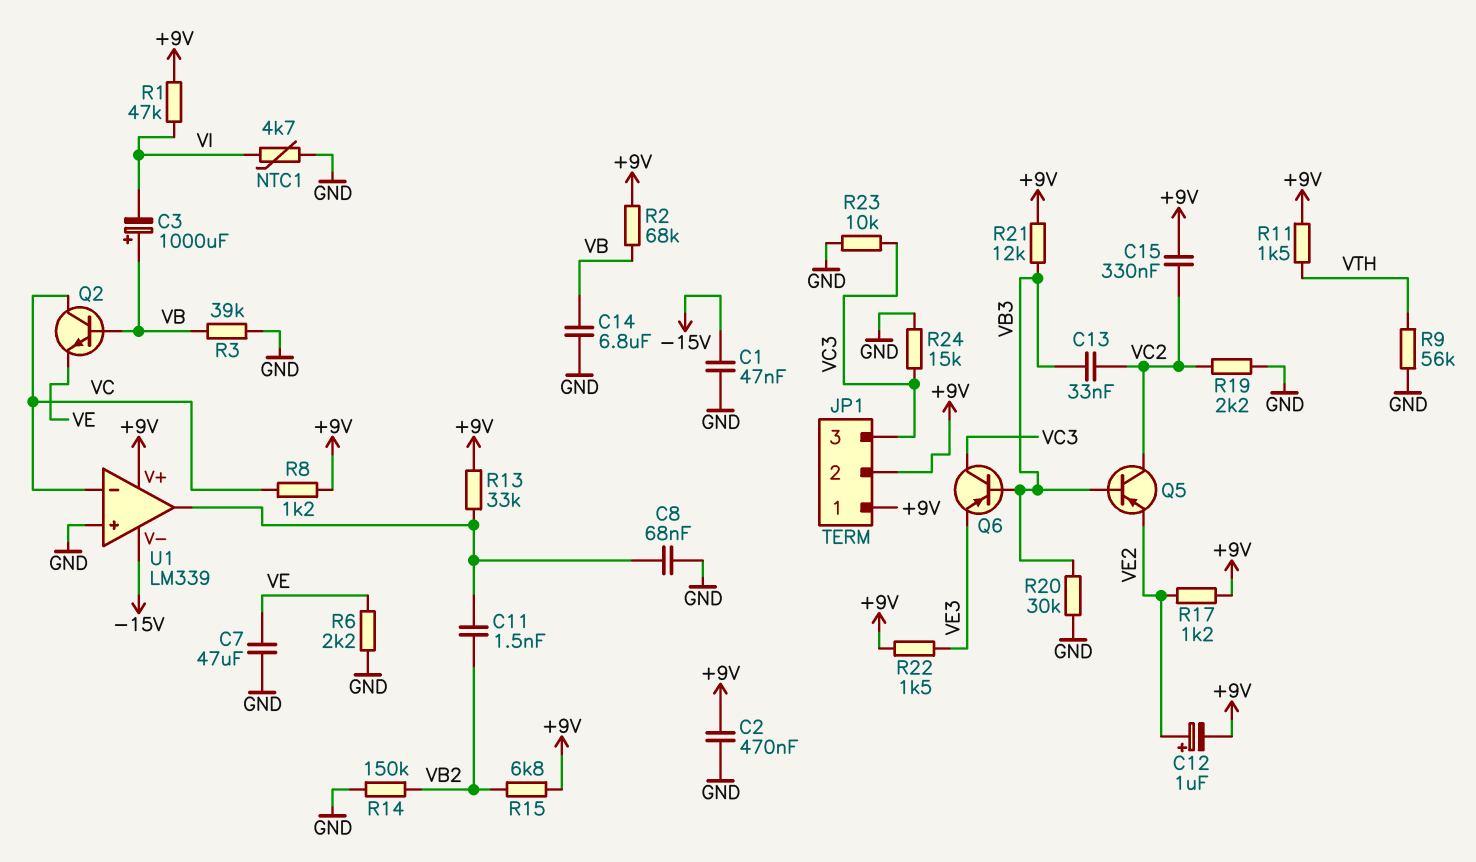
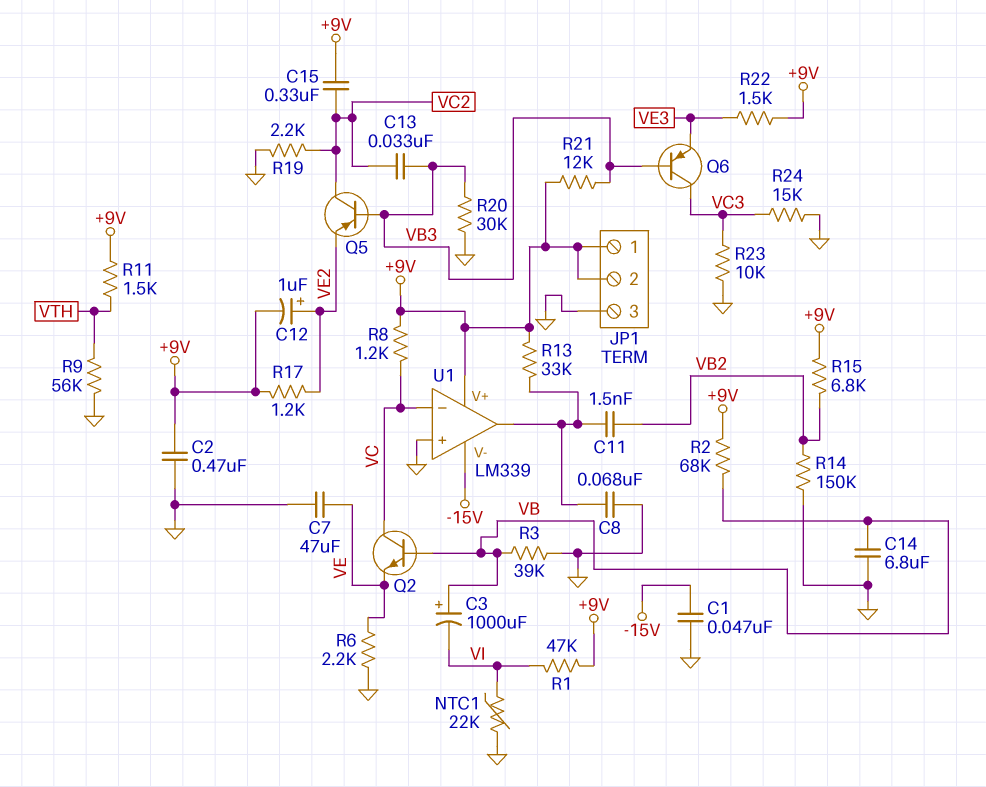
JP1 pin 3: VC3 -> GND
NTC1: 4.7k (GND, VI) -> 22k (GND, VI)

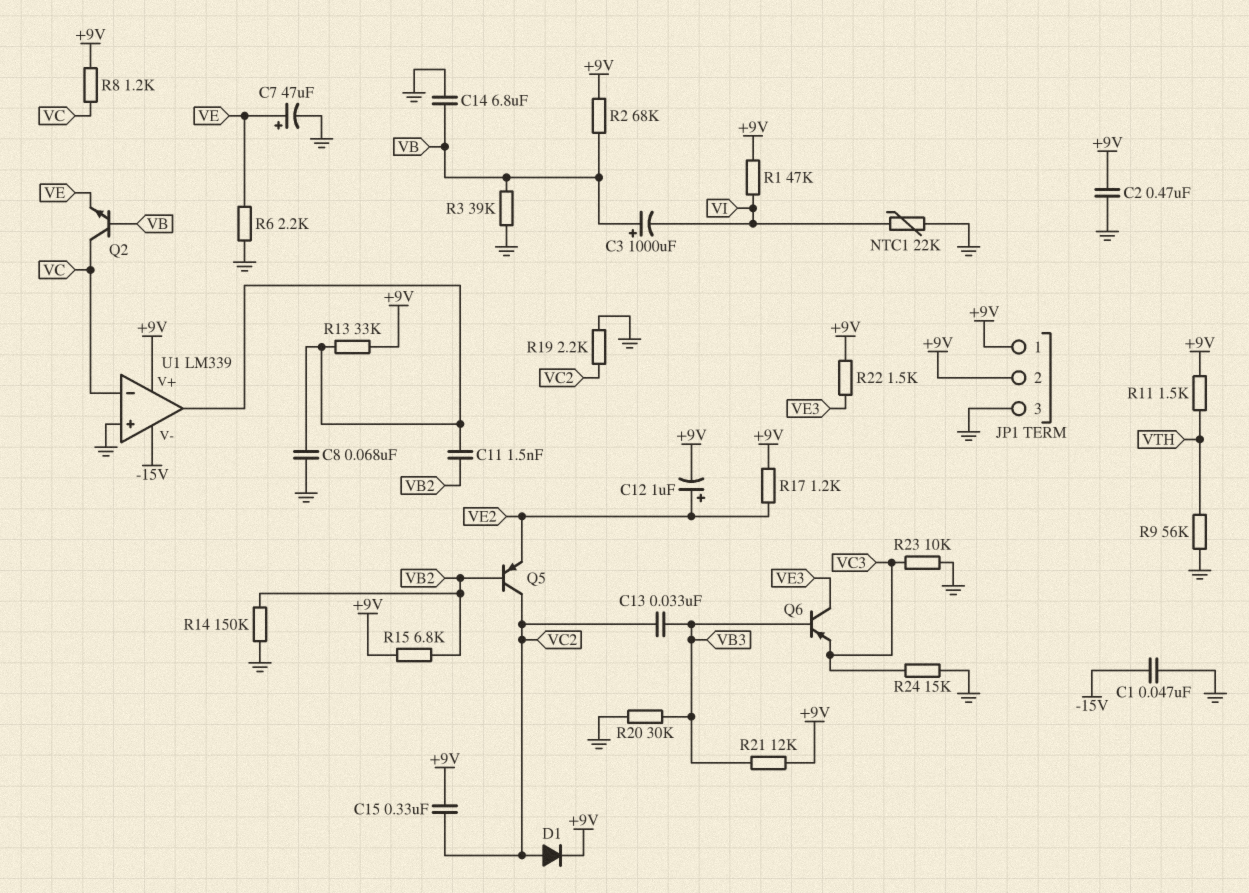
C7: 47uF (GND, VE) -> 47uF (plus VE, minus GND)
D1: none -> diode (A VC2, K +9V)
Q5: PNP (B VB3, C VC2, E VE2) -> PNP (B VB2, C VC2, E VE2)
Q6: PNP (B VB3, C VC3, E VE3) -> PNP (B VB3, C VE3, E VC3)

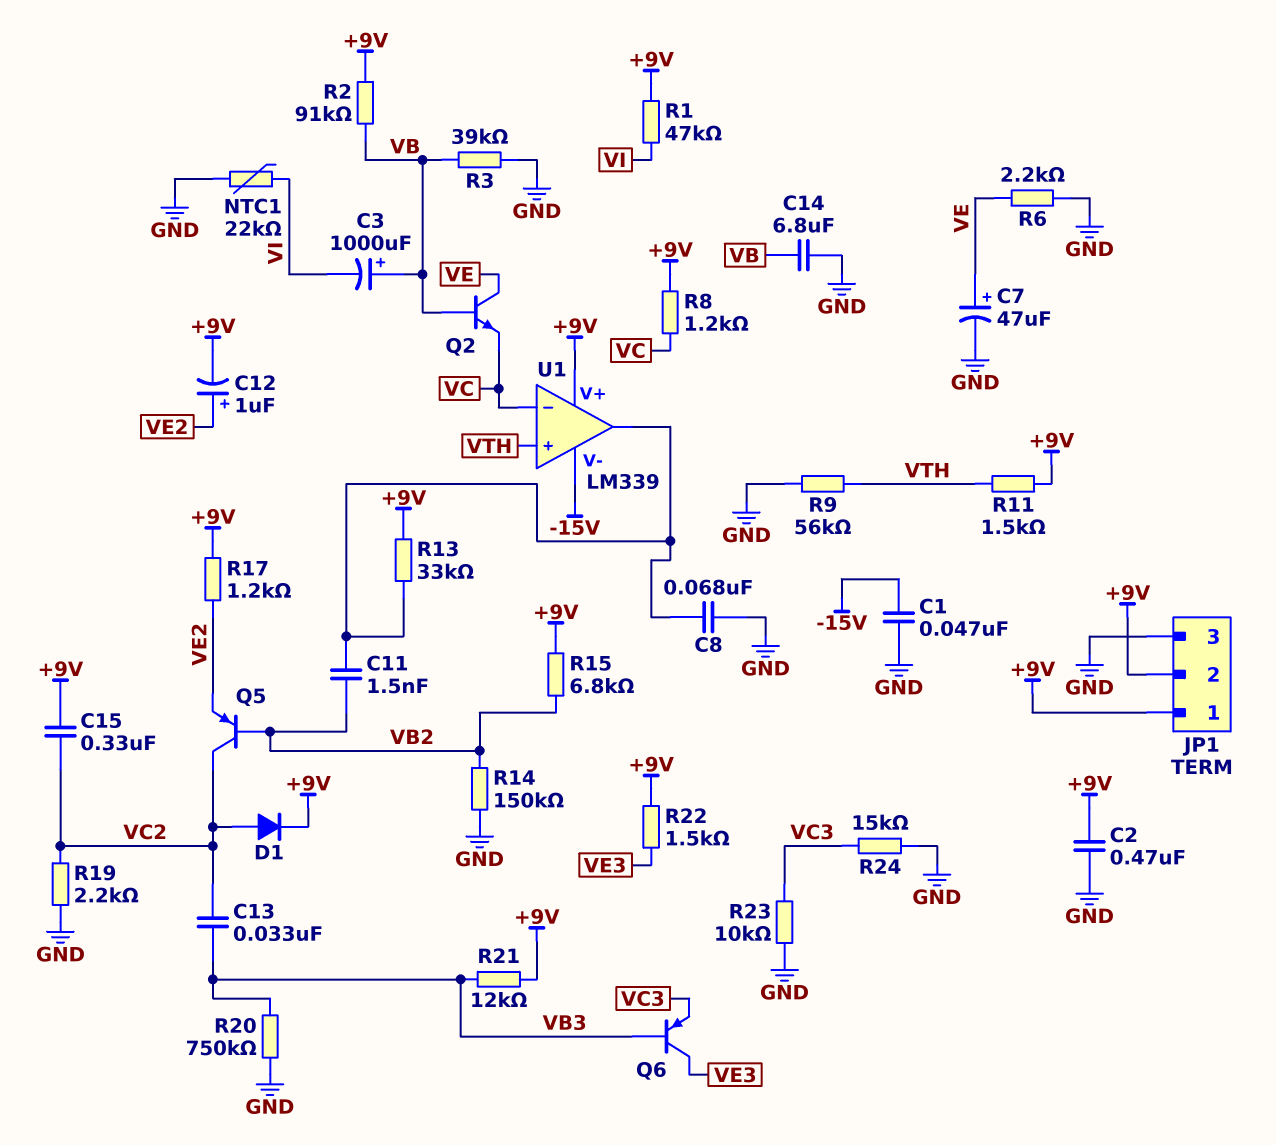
Q2: NPN (B VB, C VC, E VE) -> NPN (B VB, C VE, E VC)
R2: 68k (+9V, VB) -> 91k (+9V, VB)
R20: 30k (GND, VB3) -> 750k (GND, VB3)
U1 pin in+: GND -> VTH

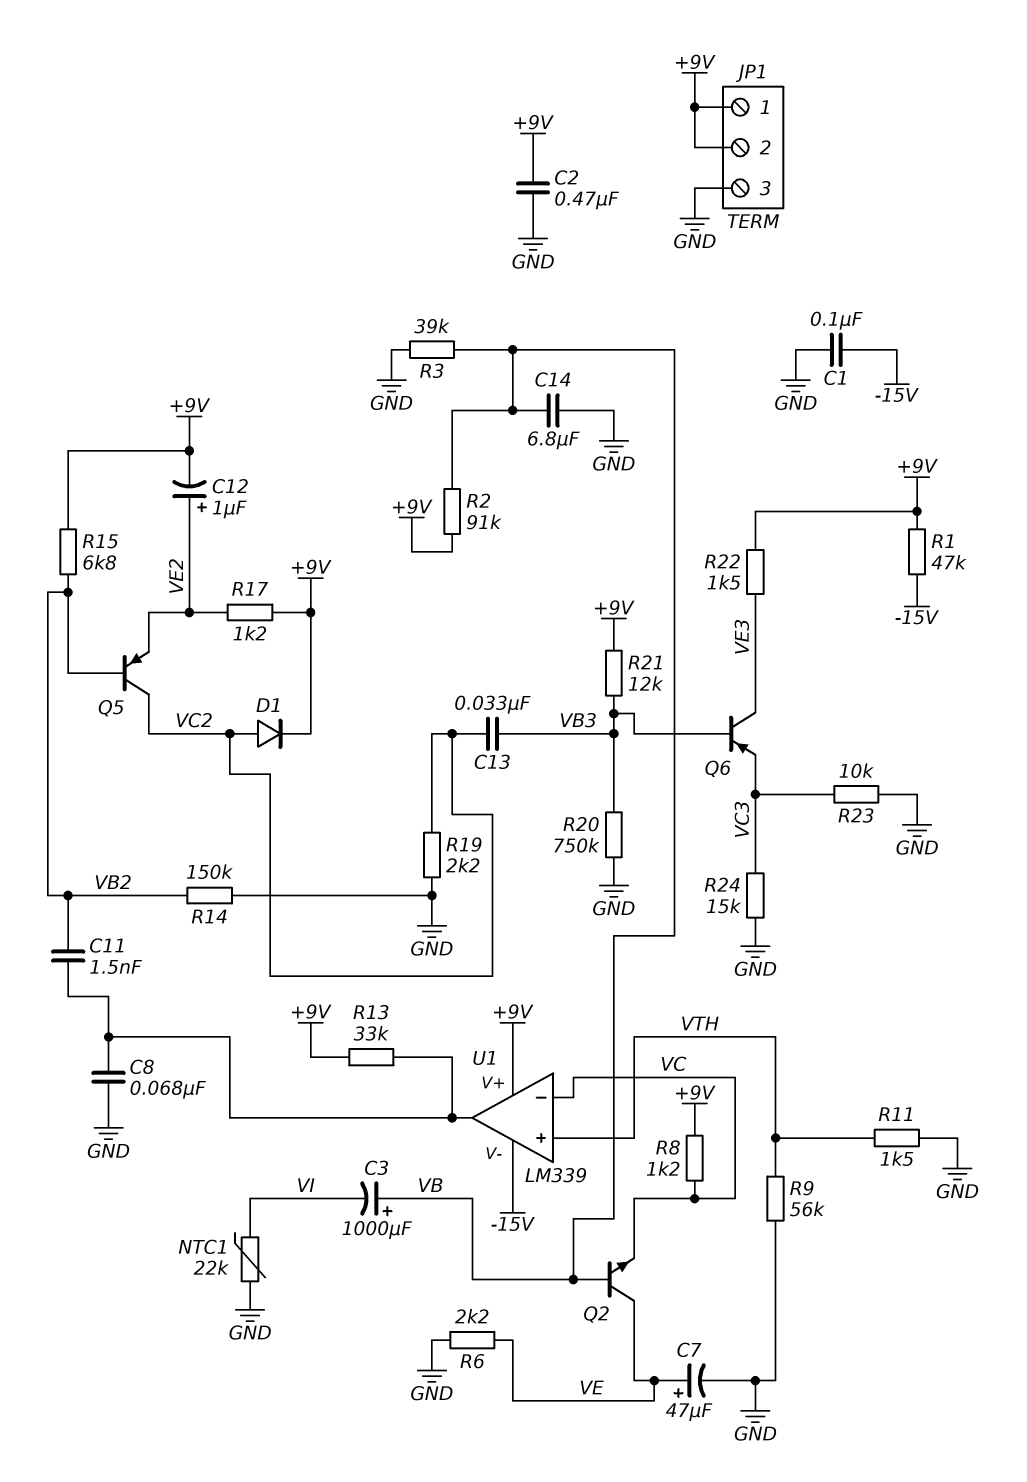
C1: 47nF (-15V, GND) -> 100nF (-15V, GND)
C15: 330nF (+9V, VC2) -> none
R1: 47k (+9V, VI) -> 47k (+9V, -15V)
R11: 1.5k (+9V, VTH) -> 1.5k (GND, VTH)

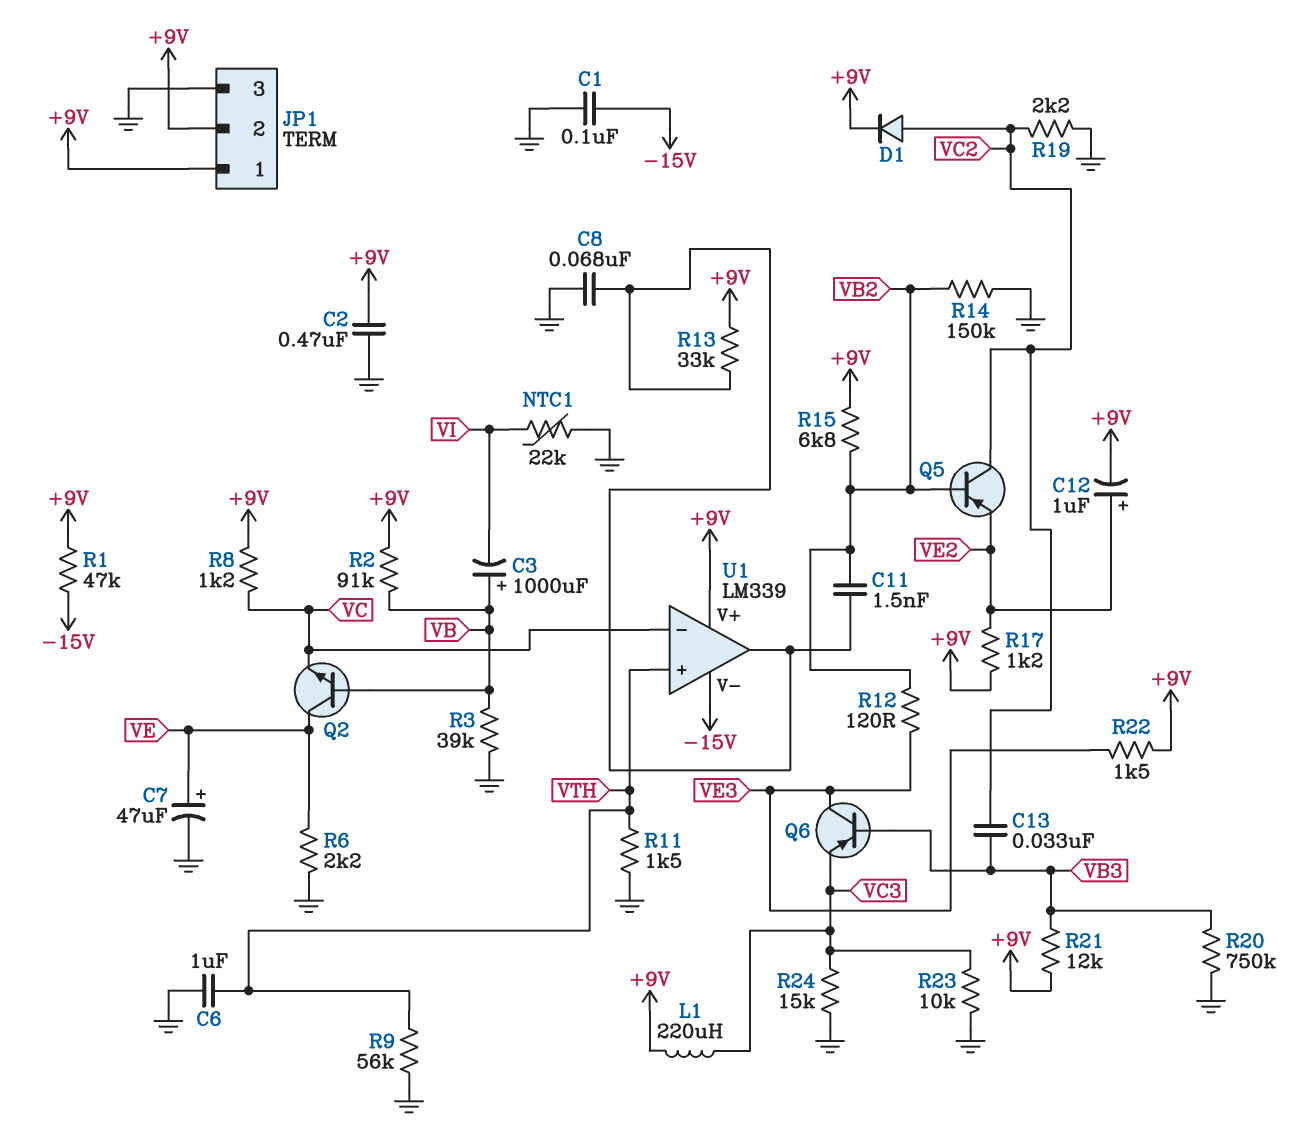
C6: none -> 1uF (GND, VTH)
C14: 6.8uF (GND, VB) -> none
L1: none -> 220uH (+9V, VC3)
R12: none -> 120 (VB2, VE3)

